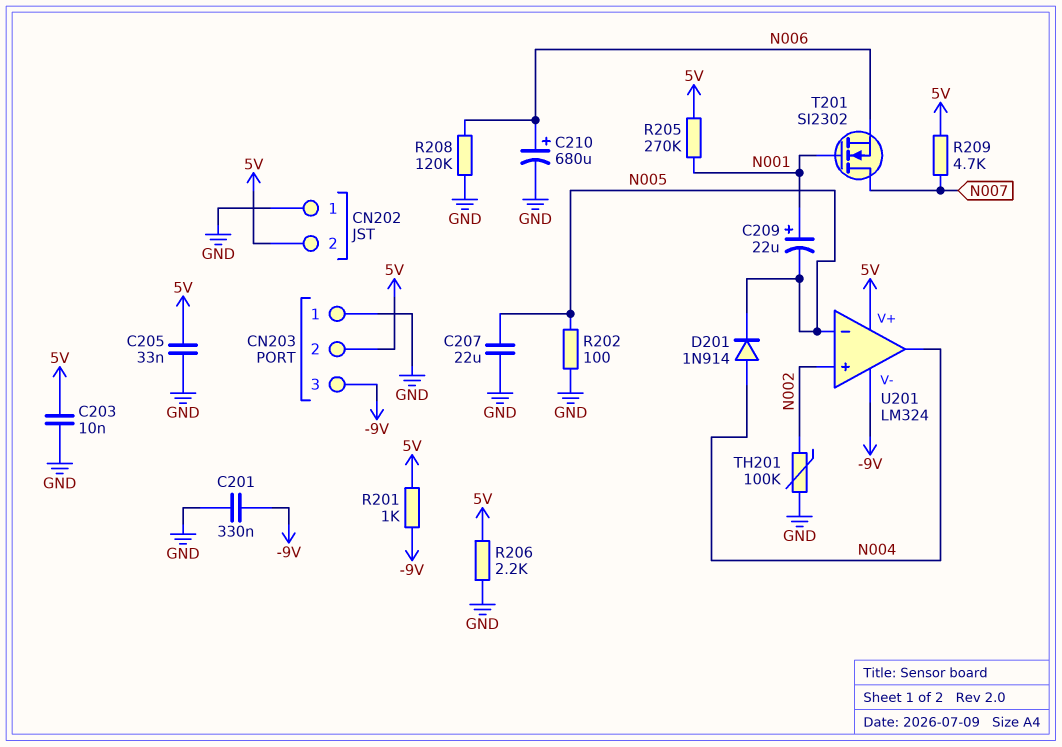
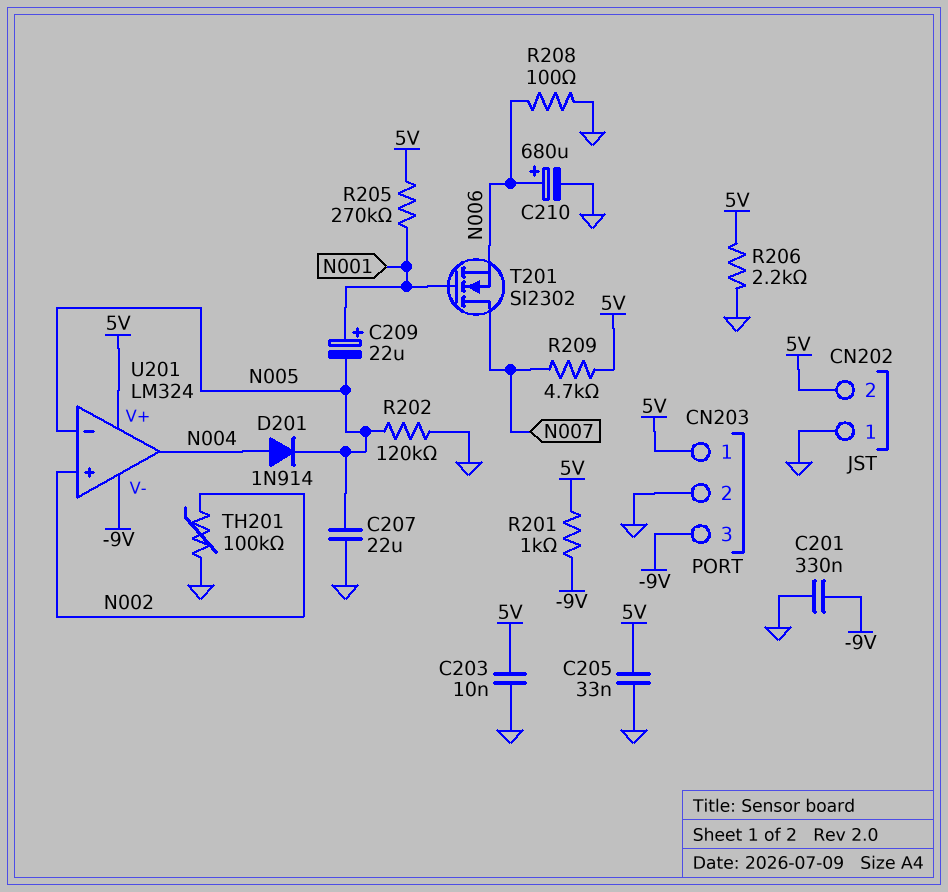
CN203 pin 1: GND -> 5V
CN203 pin 2: 5V -> GND
R202: 100 (GND, N005) -> 120k (GND, N005)
R208: 120k (GND, N006) -> 100 (GND, N006)

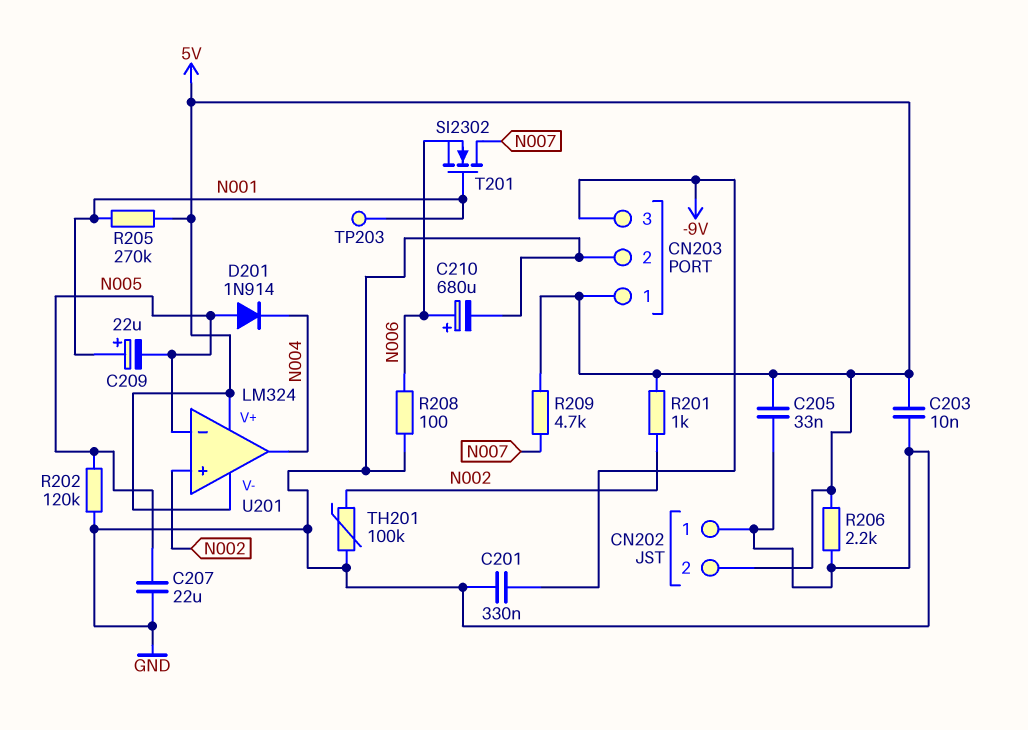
D201: diode 1N914 (A N004, K N005) -> diode 1N914 (A N005, K N004)
R201: 1k (-9V, 5V) -> 1k (5V, N002)
TP203: none -> test point (N001)
U201 pin V-: -9V -> 5V

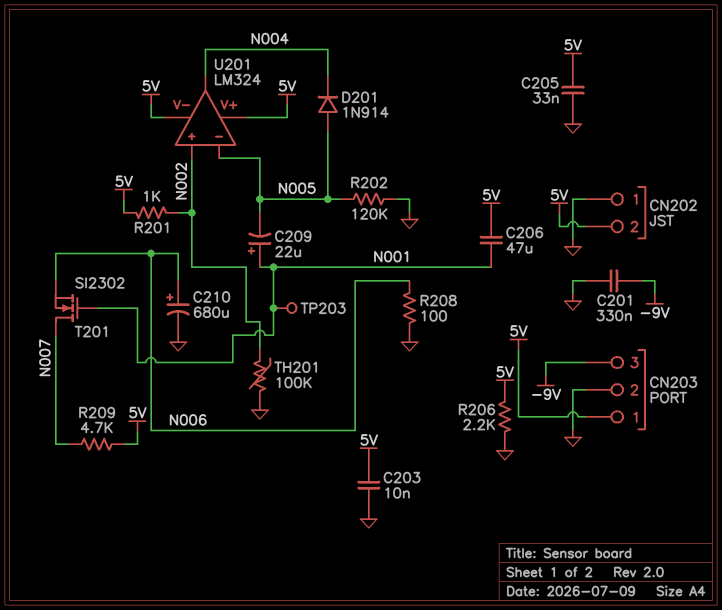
C206: none -> 47uF (5V, N001)
C207: 22uF (GND, N005) -> none
R205: 270k (5V, N001) -> none

